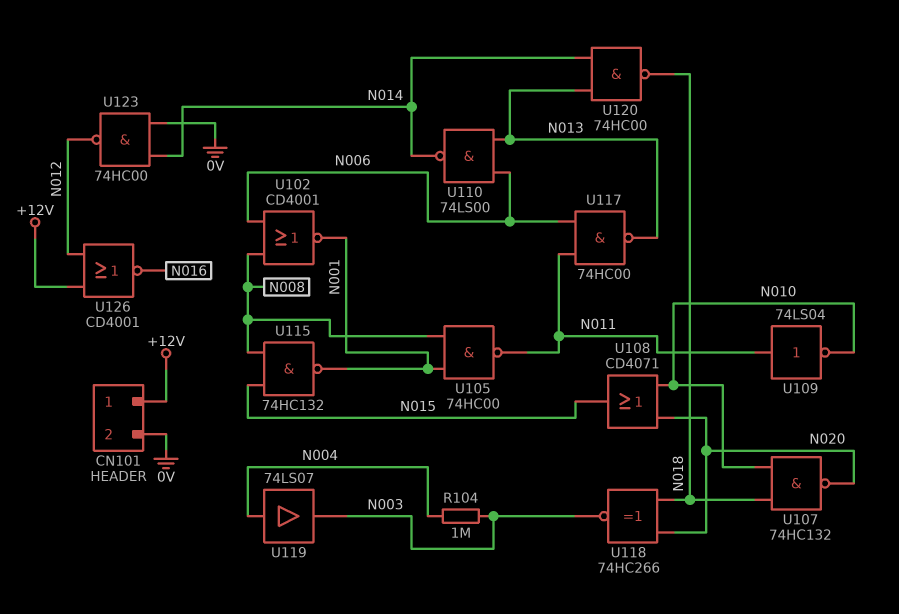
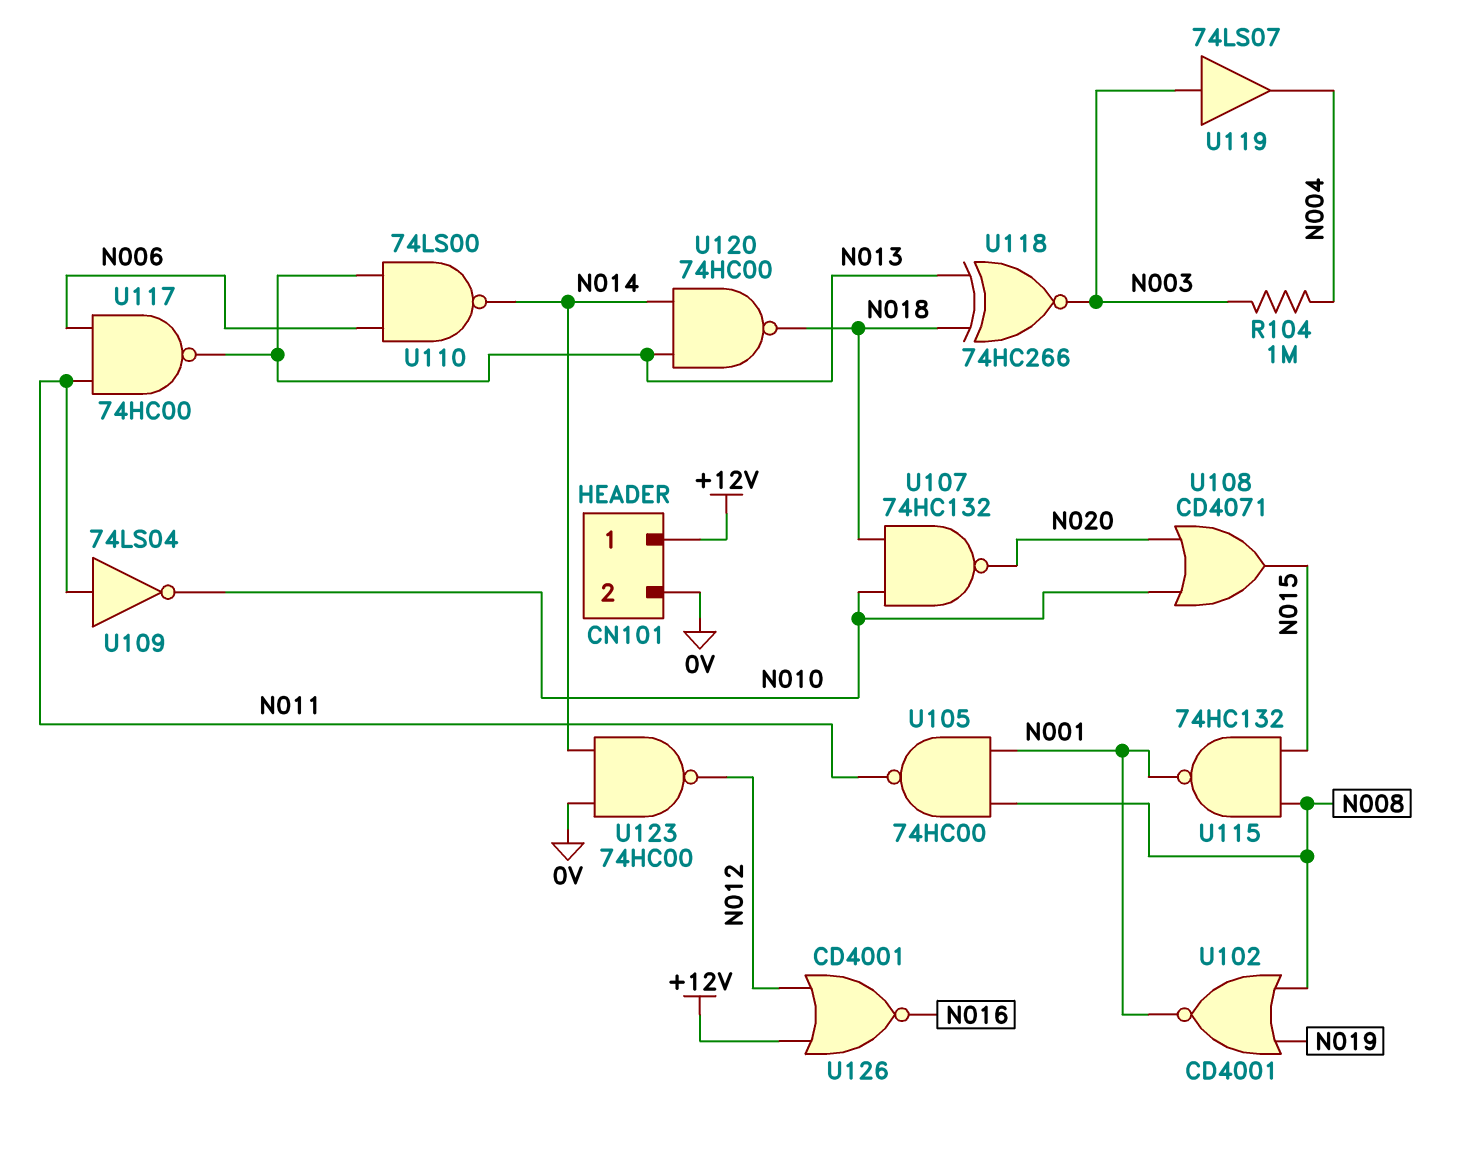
U102: NOR CD4001 (in N006, in N008, out N001) -> NOR CD4001 (in N008, in N019, out N001)
U118: XNOR 74HC266 (in N018, in N020, out N003) -> XNOR 74HC266 (in N013, in N018, out N003)
U119: buffer 74LS07 (in N004, out N003) -> buffer 74LS07 (in N003, out N004)

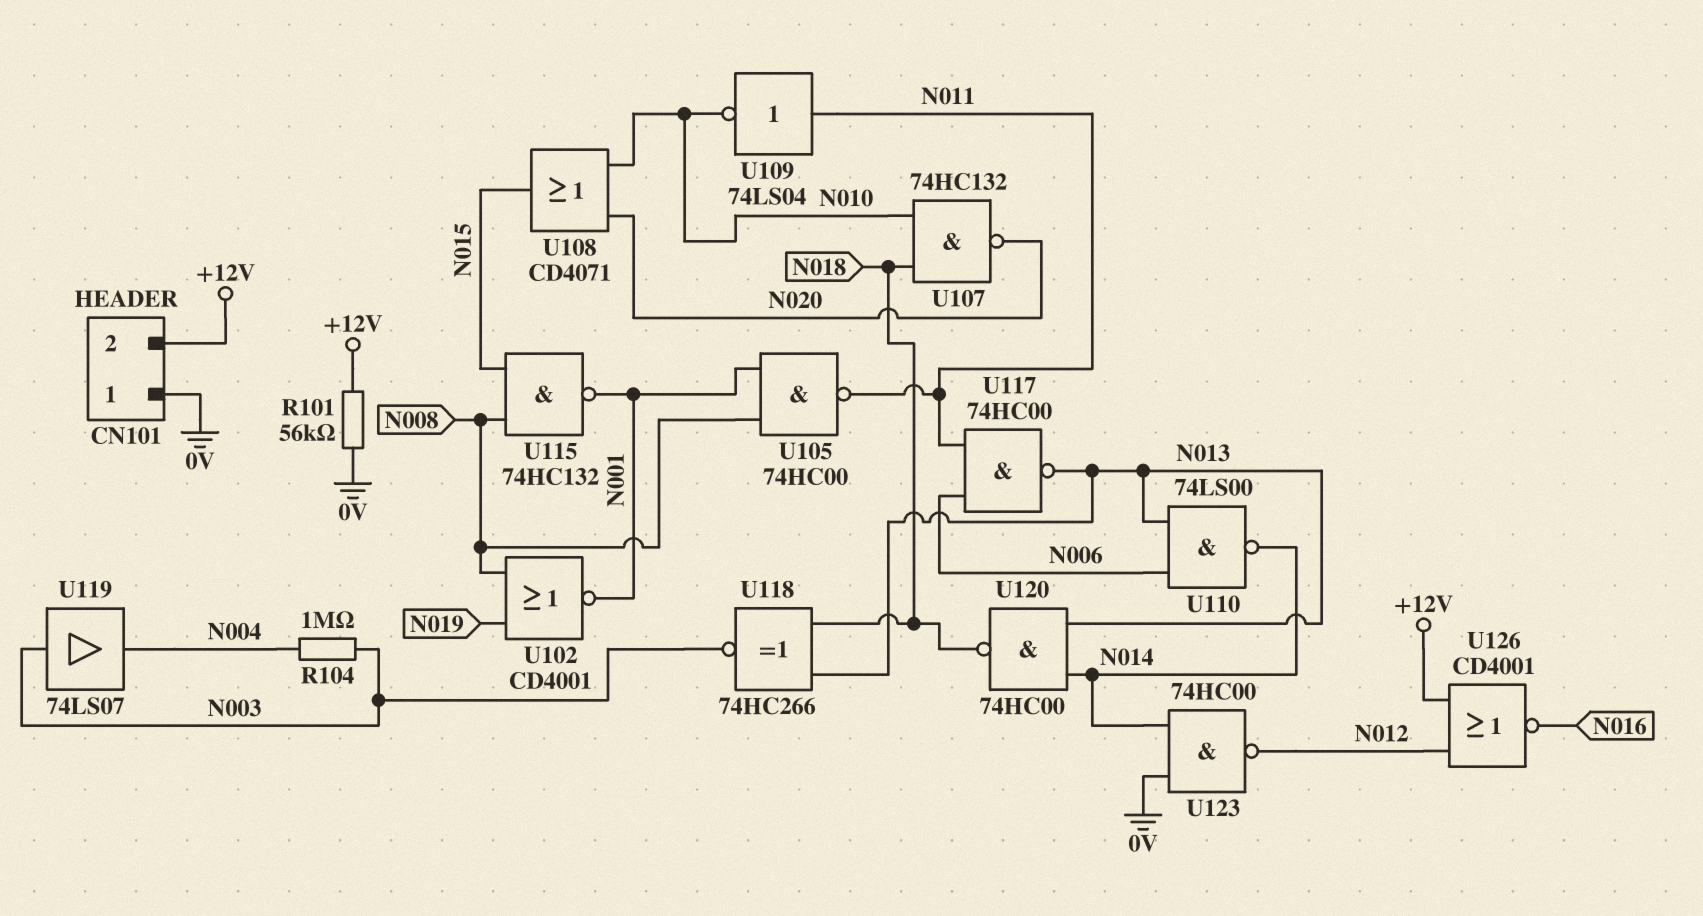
CN101 pin 1: +12V -> 0V
CN101 pin 2: 0V -> +12V
R101: none -> 56k (+12V, 0V)

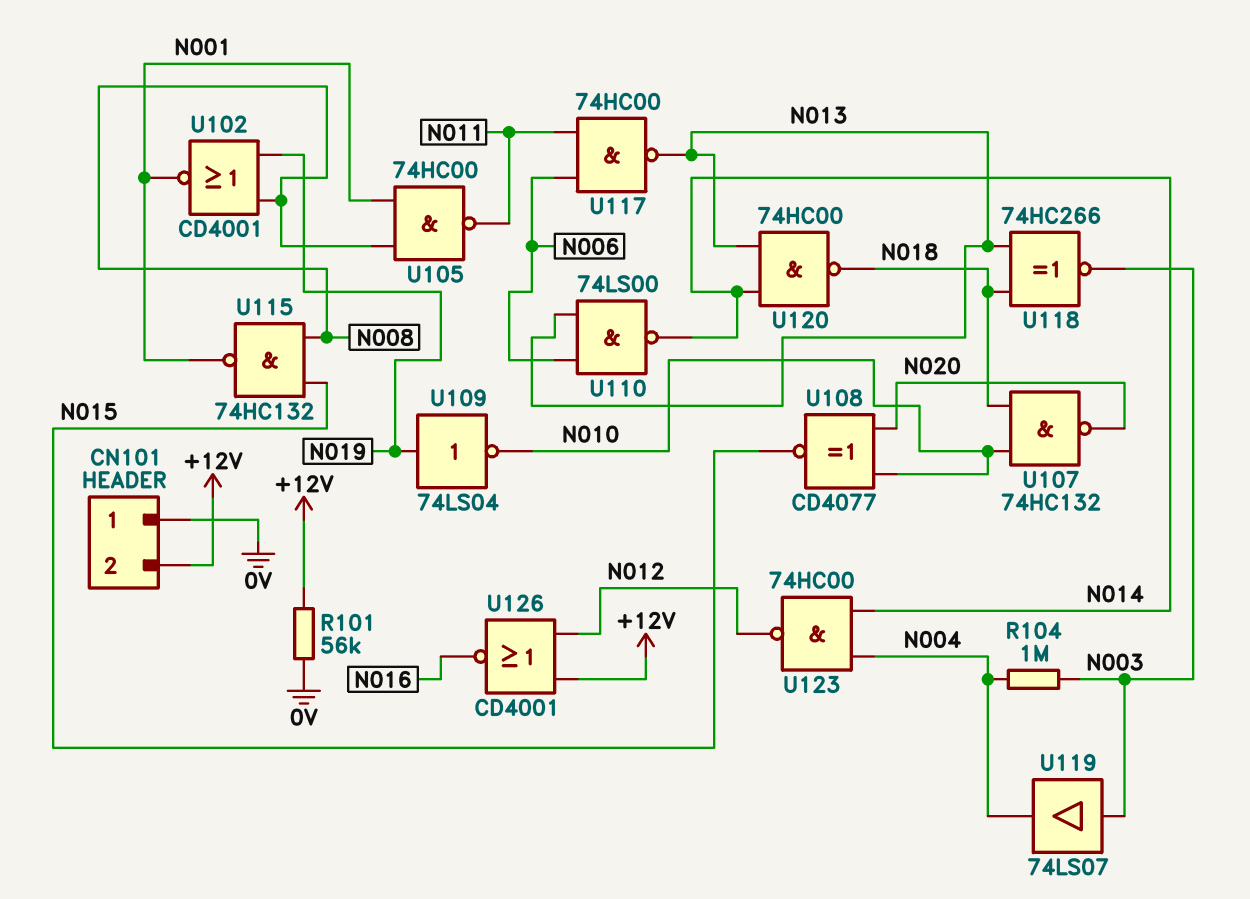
U108: OR CD4071 (in N010, in N020, out N015) -> XNOR CD4077 (in N010, in N020, out N015)
U109: NOT 74LS04 (in N011, out N010) -> NOT 74LS04 (in N019, out N010)
U123: NAND 74HC00 (in 0V, in N014, out N012) -> NAND 74HC00 (in N004, in N014, out N012)

